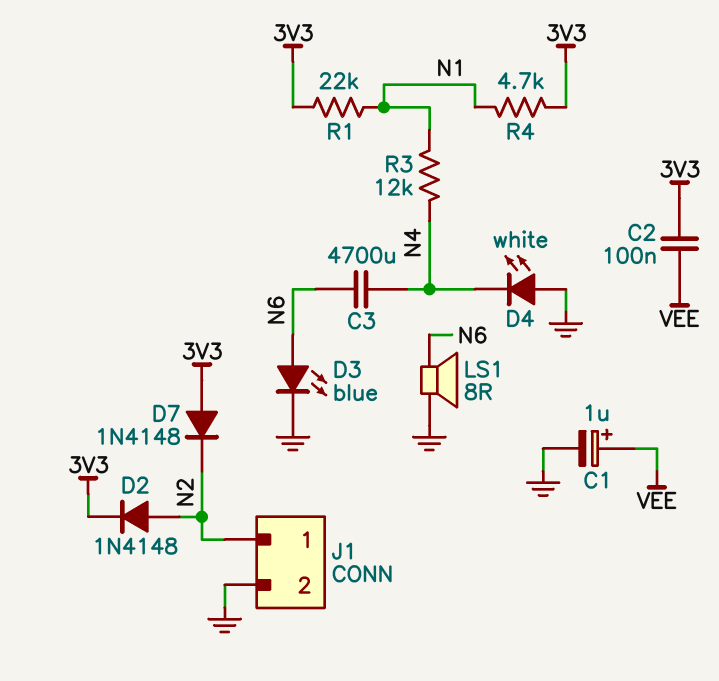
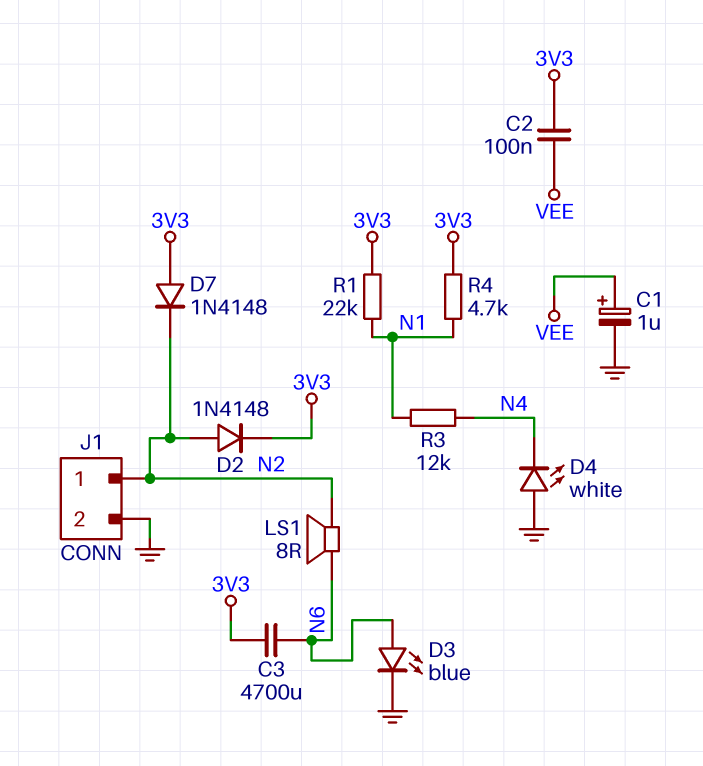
C3: 4700uF (N4, N6) -> 4700uF (3V3, N6)
LS1: speaker 8R (GND, N6) -> speaker 8R (N2, N6)

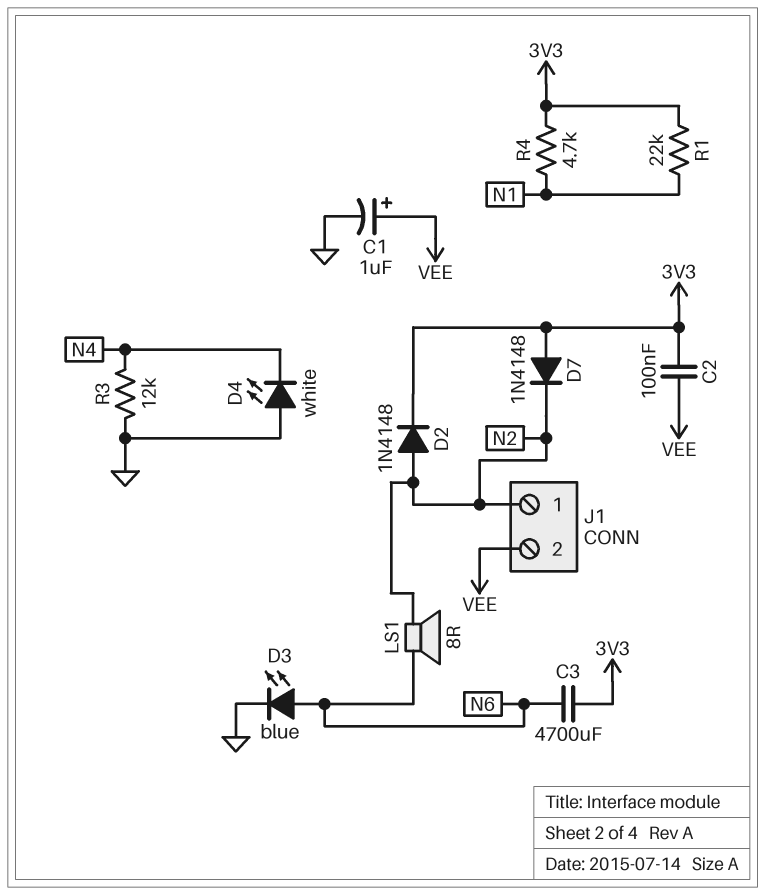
J1 pin 2: GND -> VEE
R3: 12k (N1, N4) -> 12k (GND, N4)

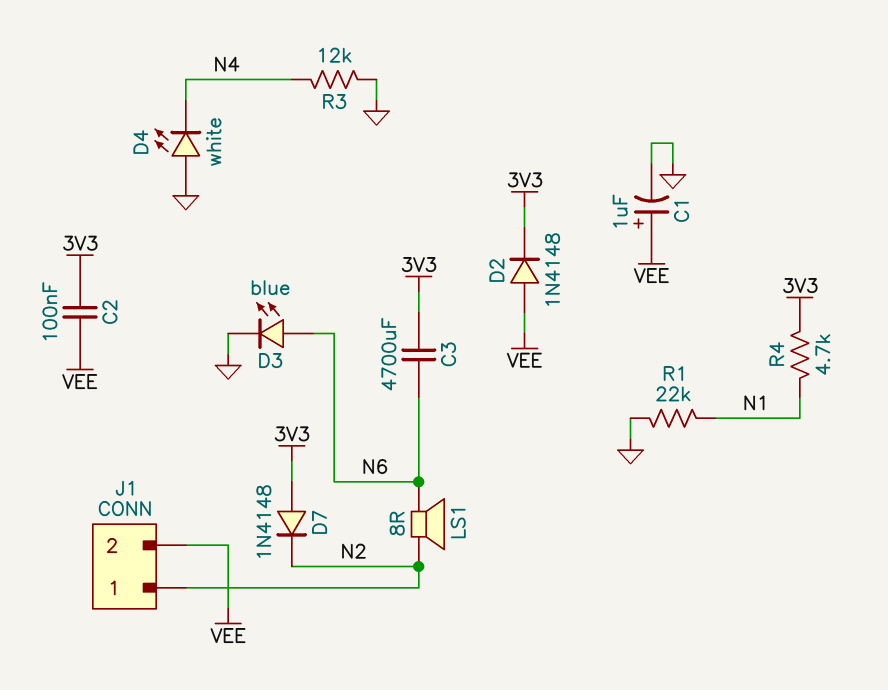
D2: diode 1N4148 (A N2, K 3V3) -> diode 1N4148 (A VEE, K 3V3)
R1: 22k (3V3, N1) -> 22k (GND, N1)

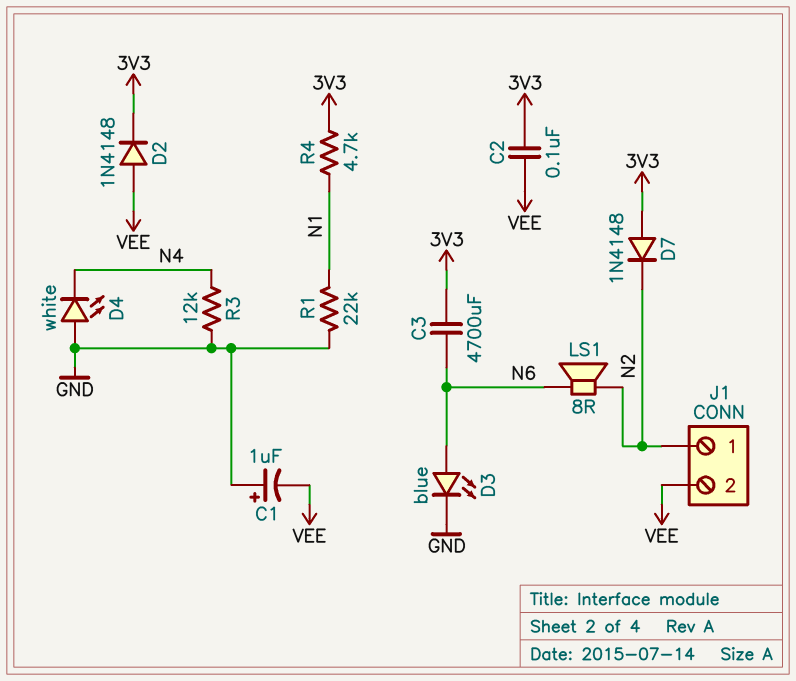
C1: 1uF (plus VEE, minus GND) -> 1uF (plus GND, minus VEE)

